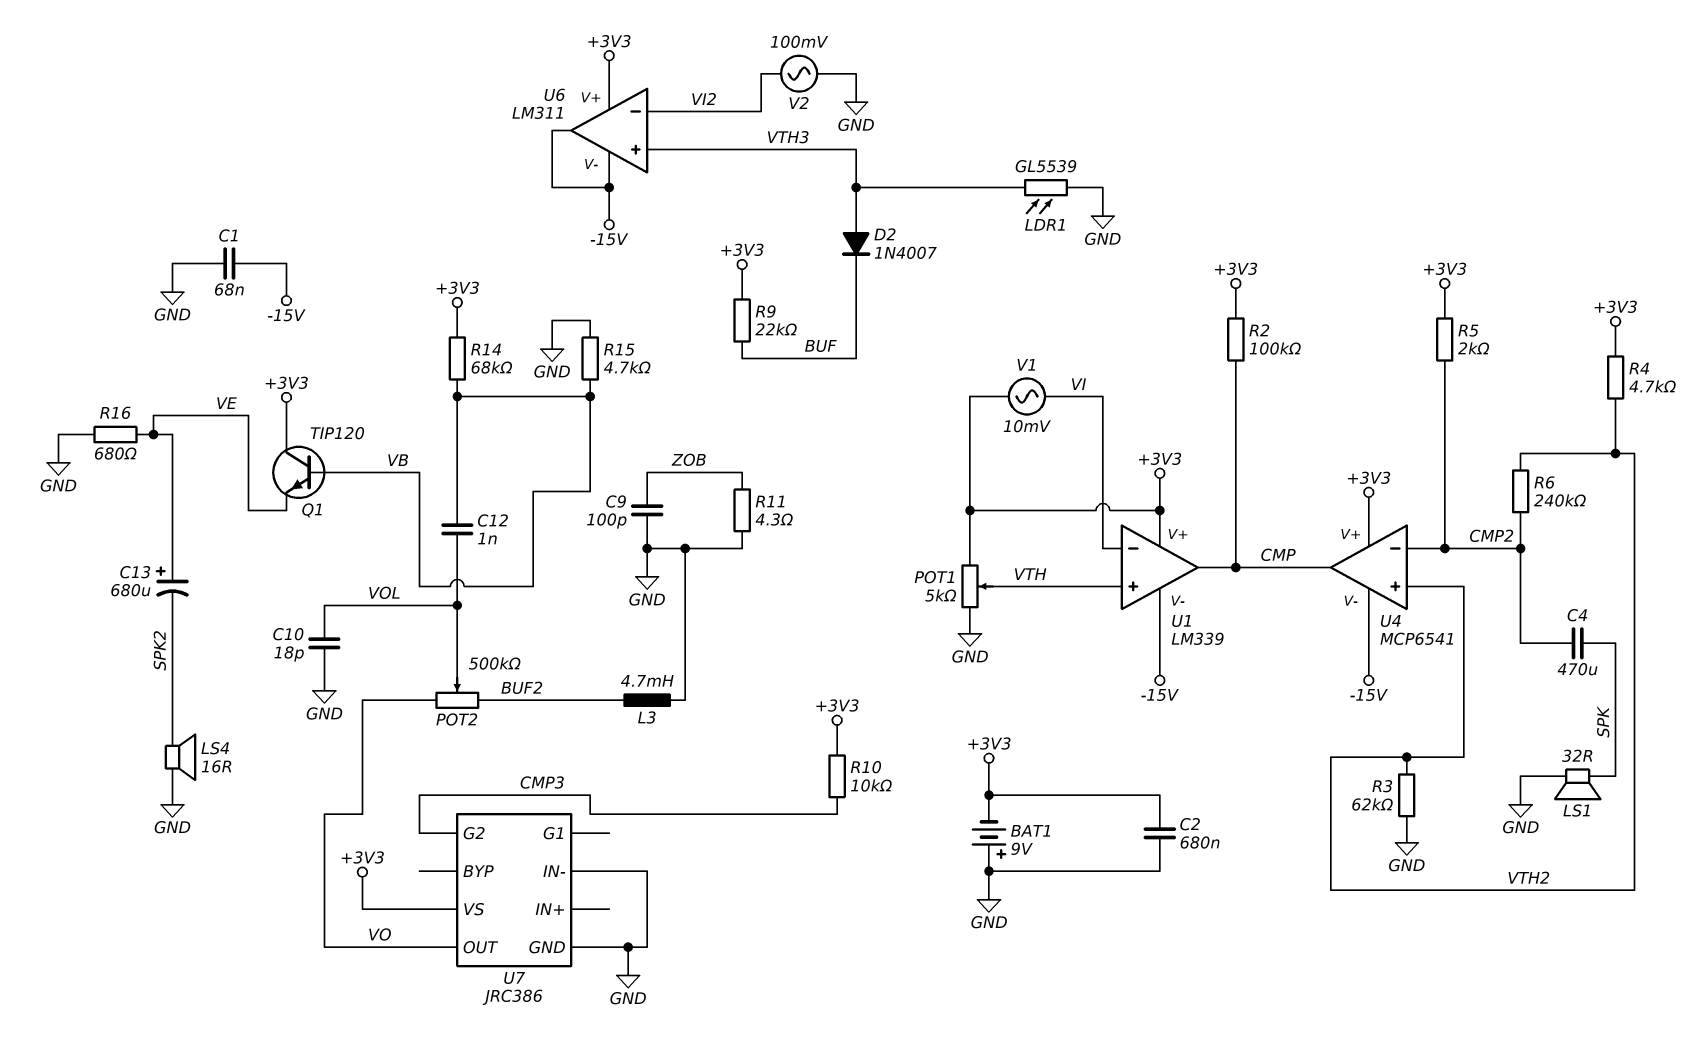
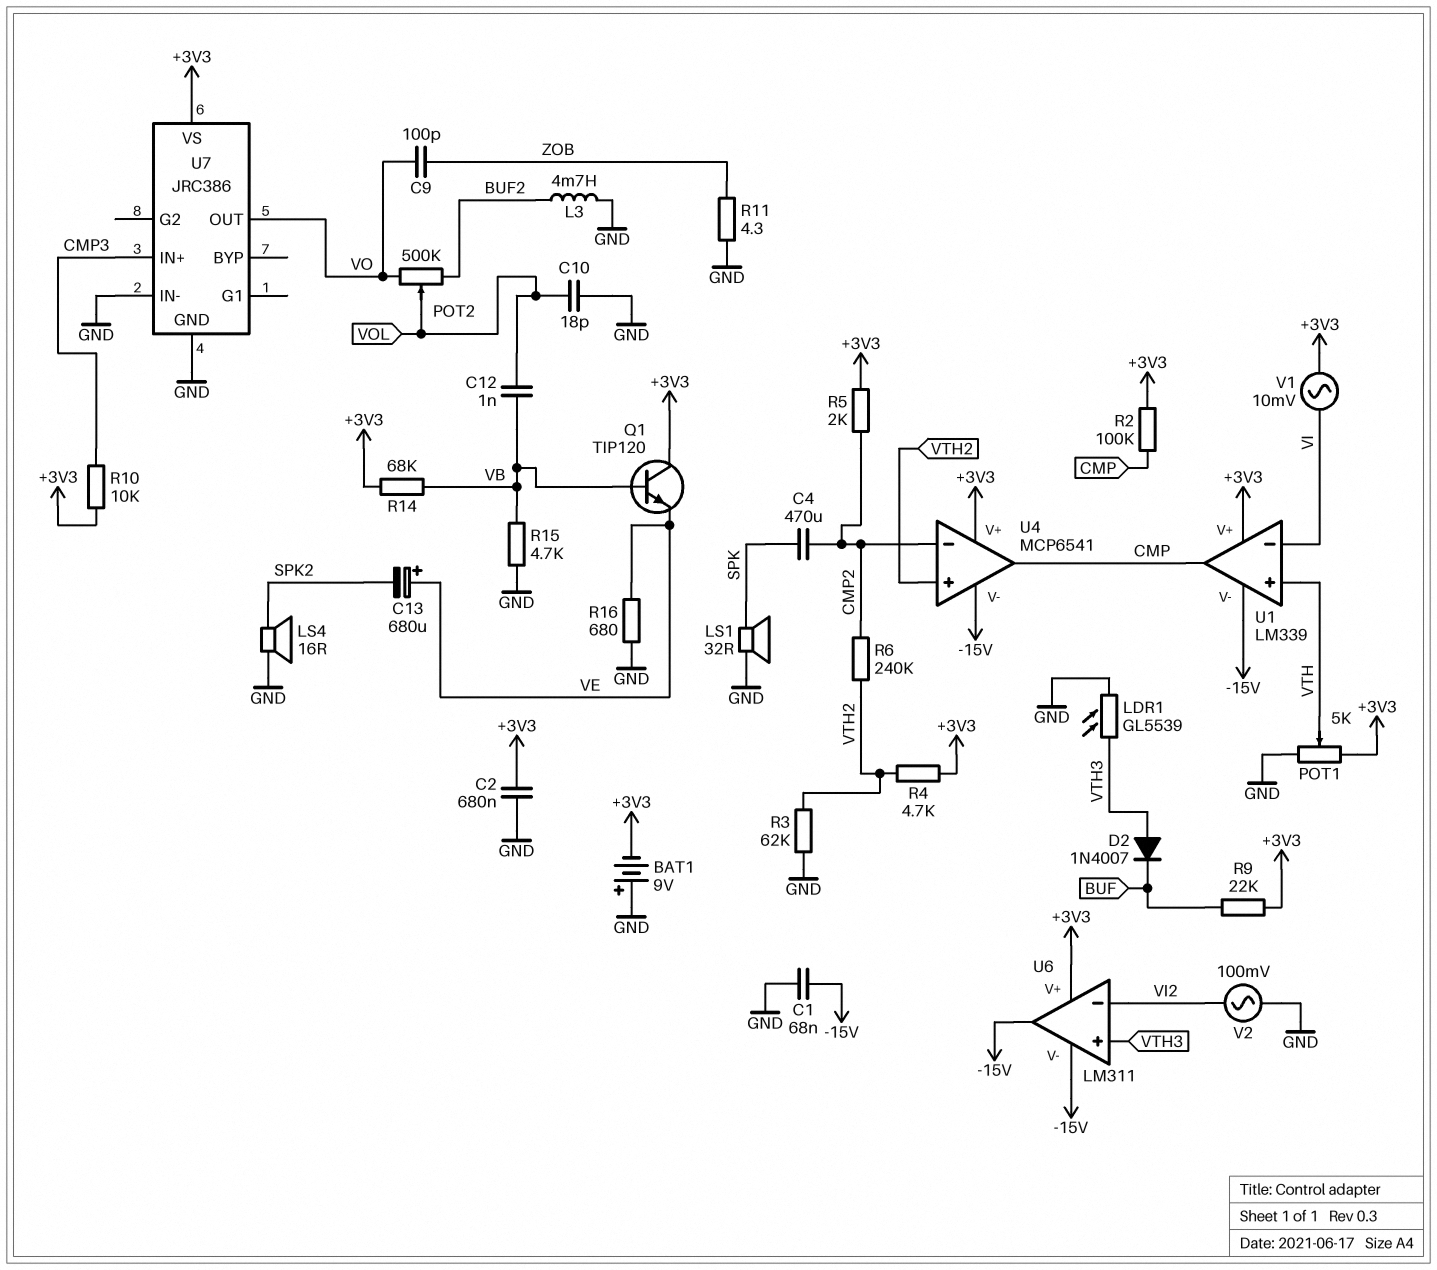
C9: 100pF (GND, ZOB) -> 100pF (VO, ZOB)
U7 pin G2: CMP3 -> none
U7 pin IN+: none -> CMP3

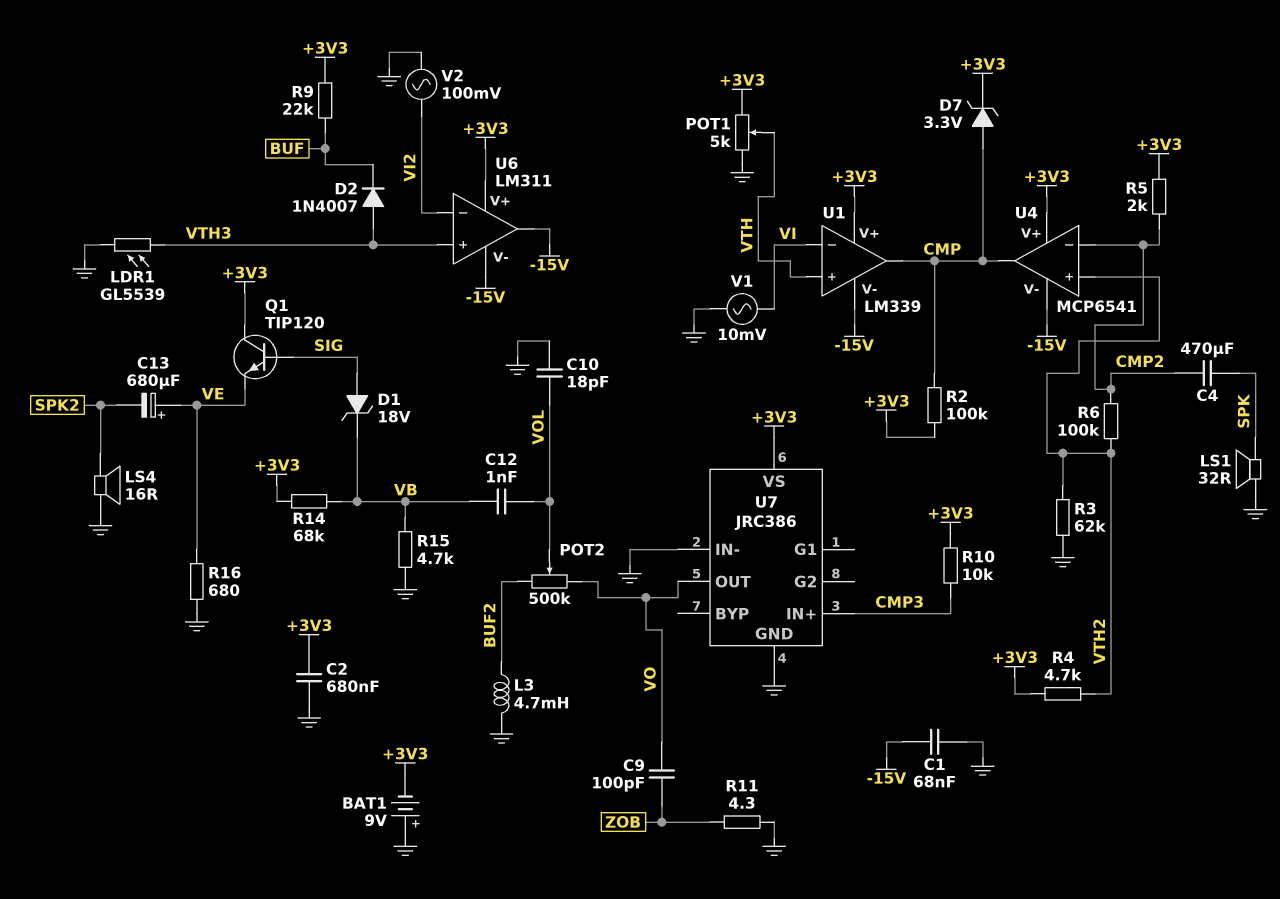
D1: none -> zener 18V (A SIG, K VB)
D7: none -> zener 3.3V (A CMP, K +3V3)
Q1: NPN TIP120 (B VB, C +3V3, E VE) -> NPN TIP120 (B SIG, C +3V3, E VE)
R6: 240k (CMP2, VTH2) -> 100k (CMP2, VTH2)
V1: AC 10mV (+3V3, VI) -> AC 10mV (GND, VI)

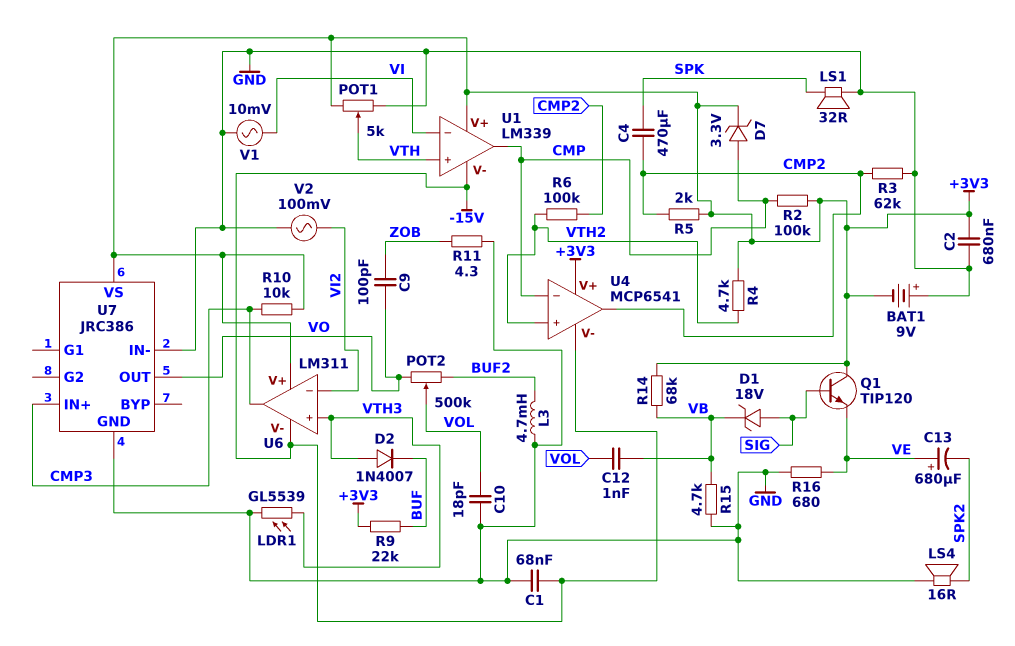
R3: 62k (GND, VTH2) -> 62k (CMP2, GND)
U4 pin in-: CMP2 -> CMP
U4 pin out: CMP -> CMP2
U6 pin out: -15V -> CMP3

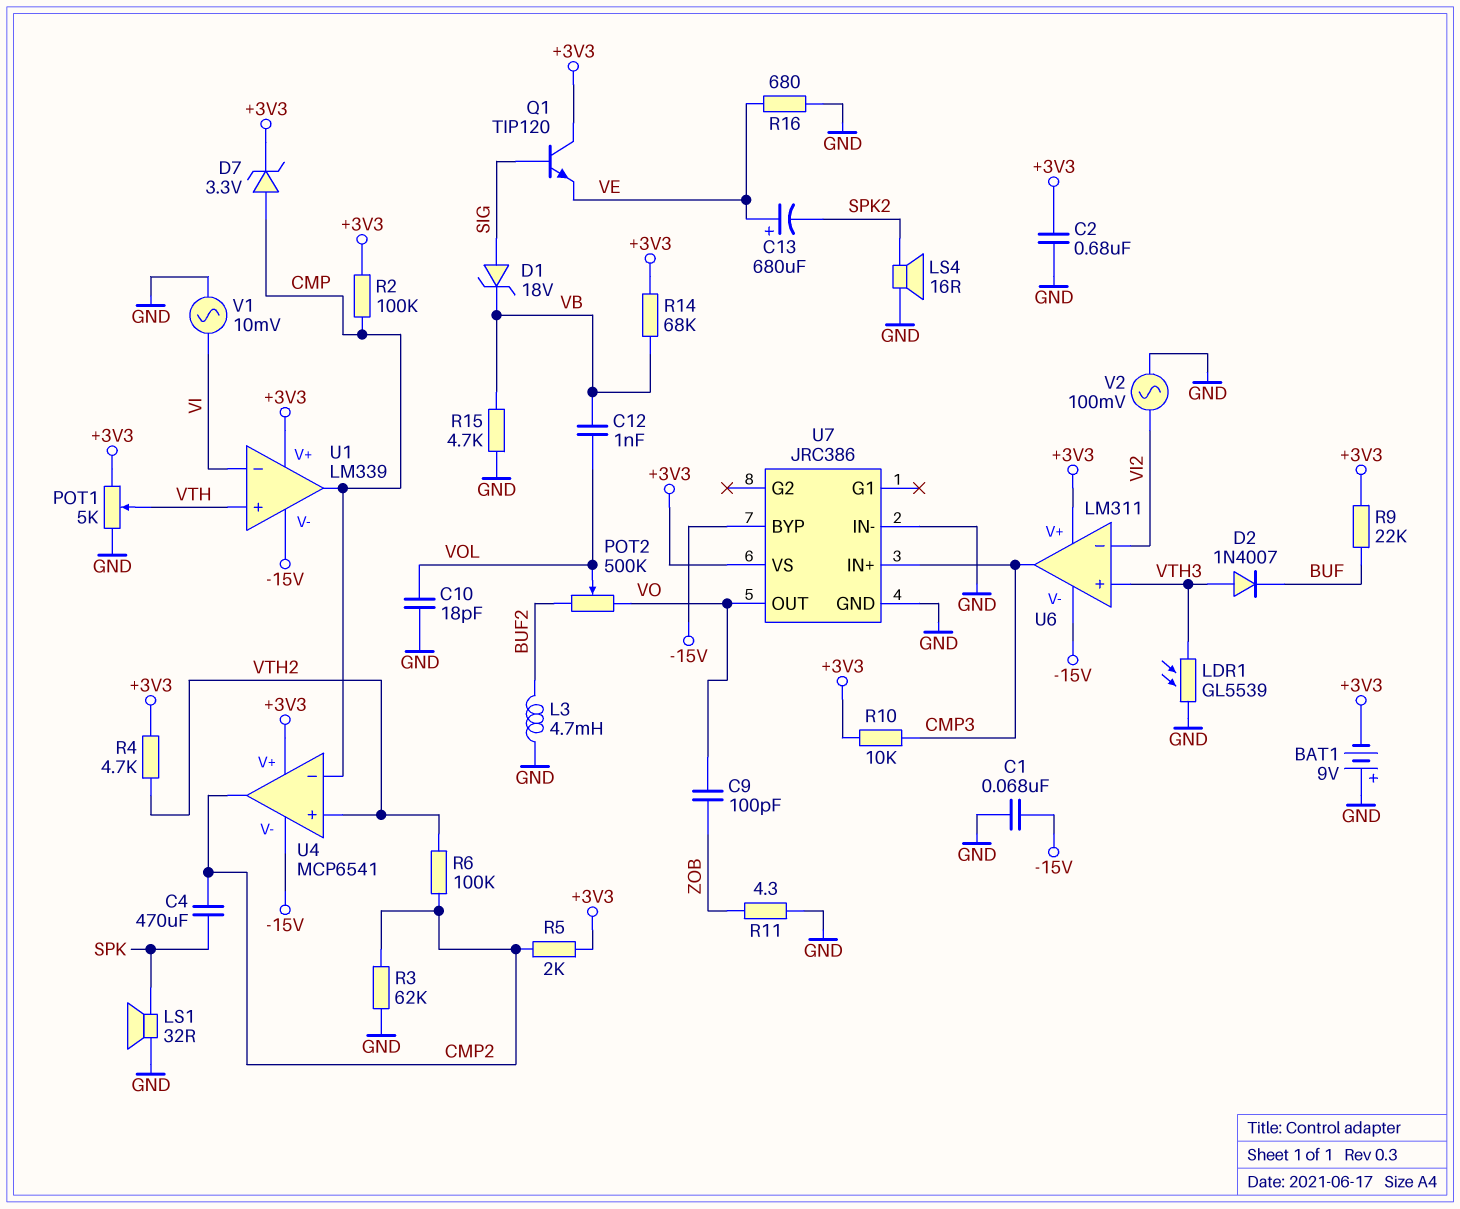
U7 pin BYP: none -> -15V

